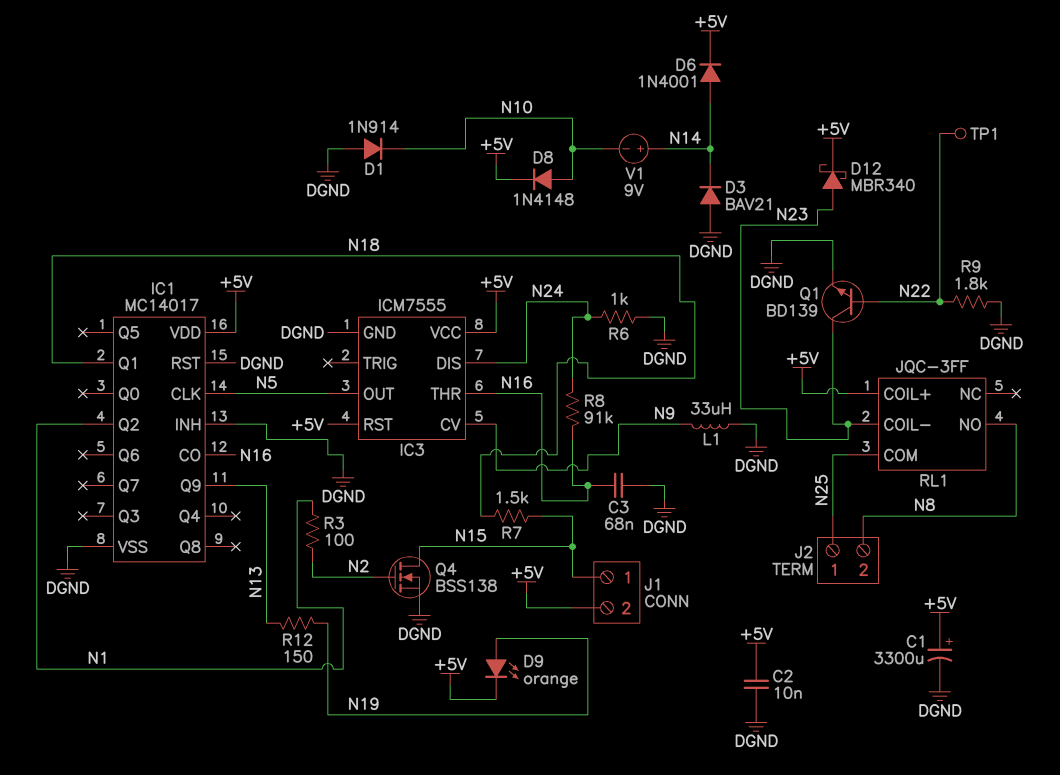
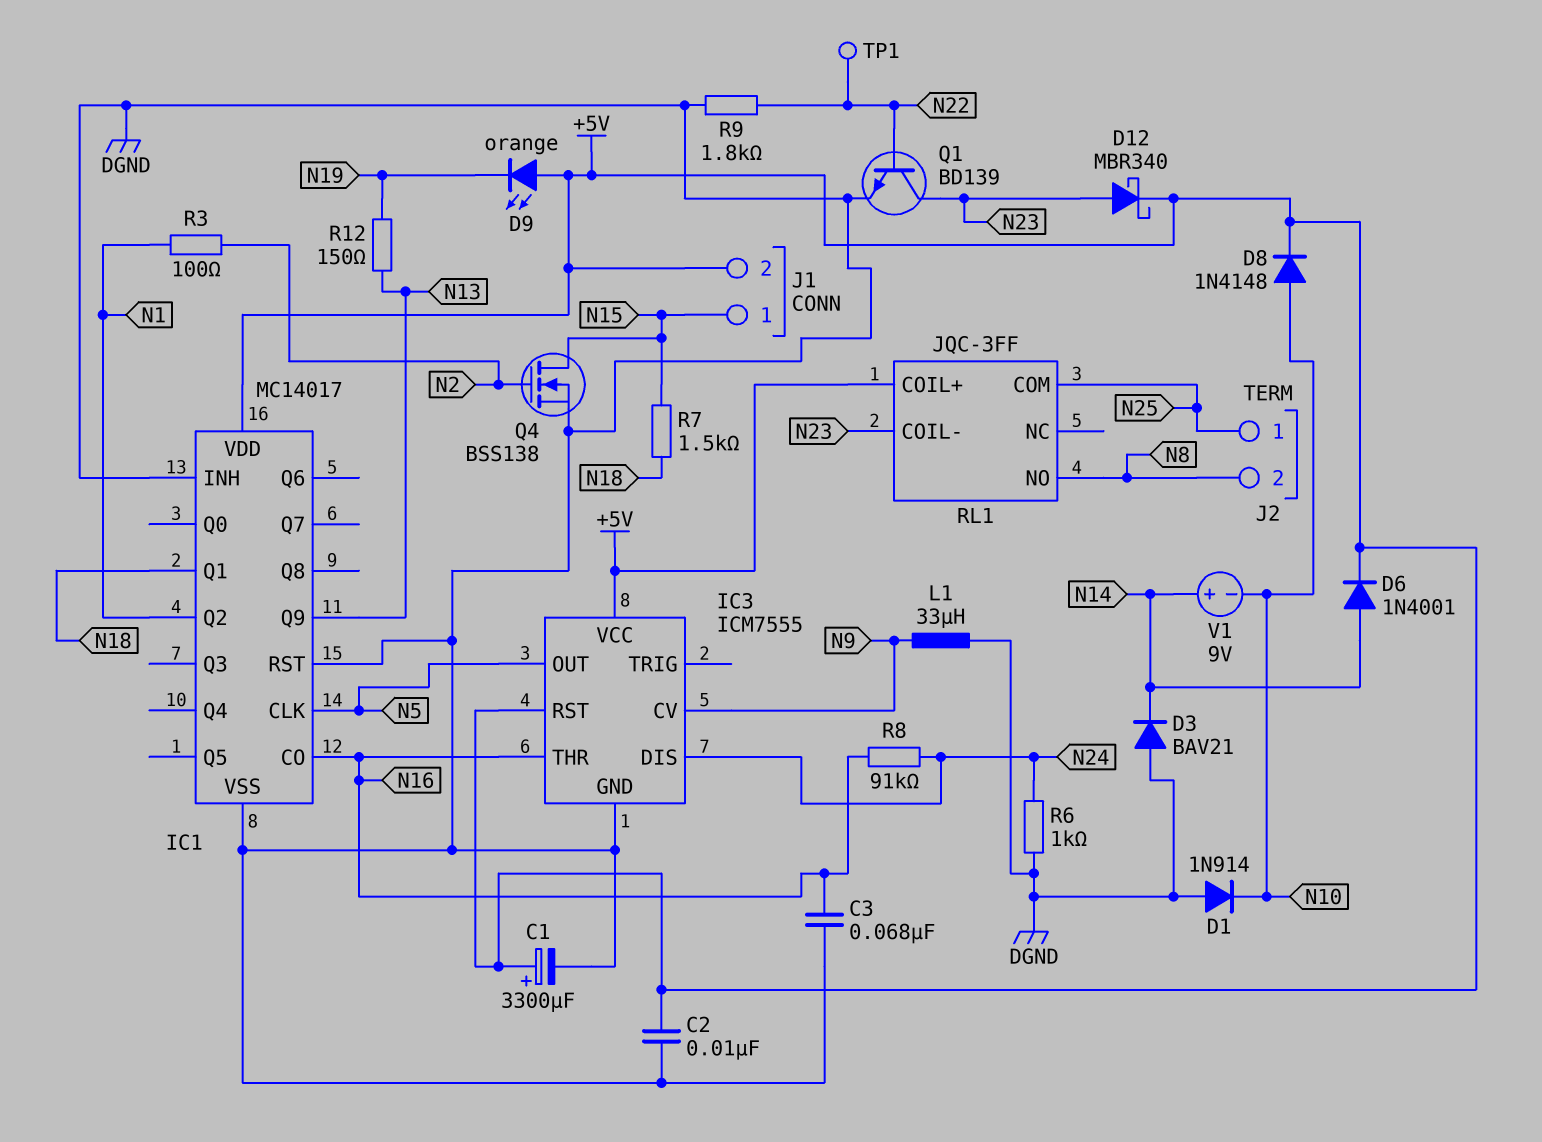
D9: LED orange (A N19, K +5V) -> LED orange (A +5V, K N19)

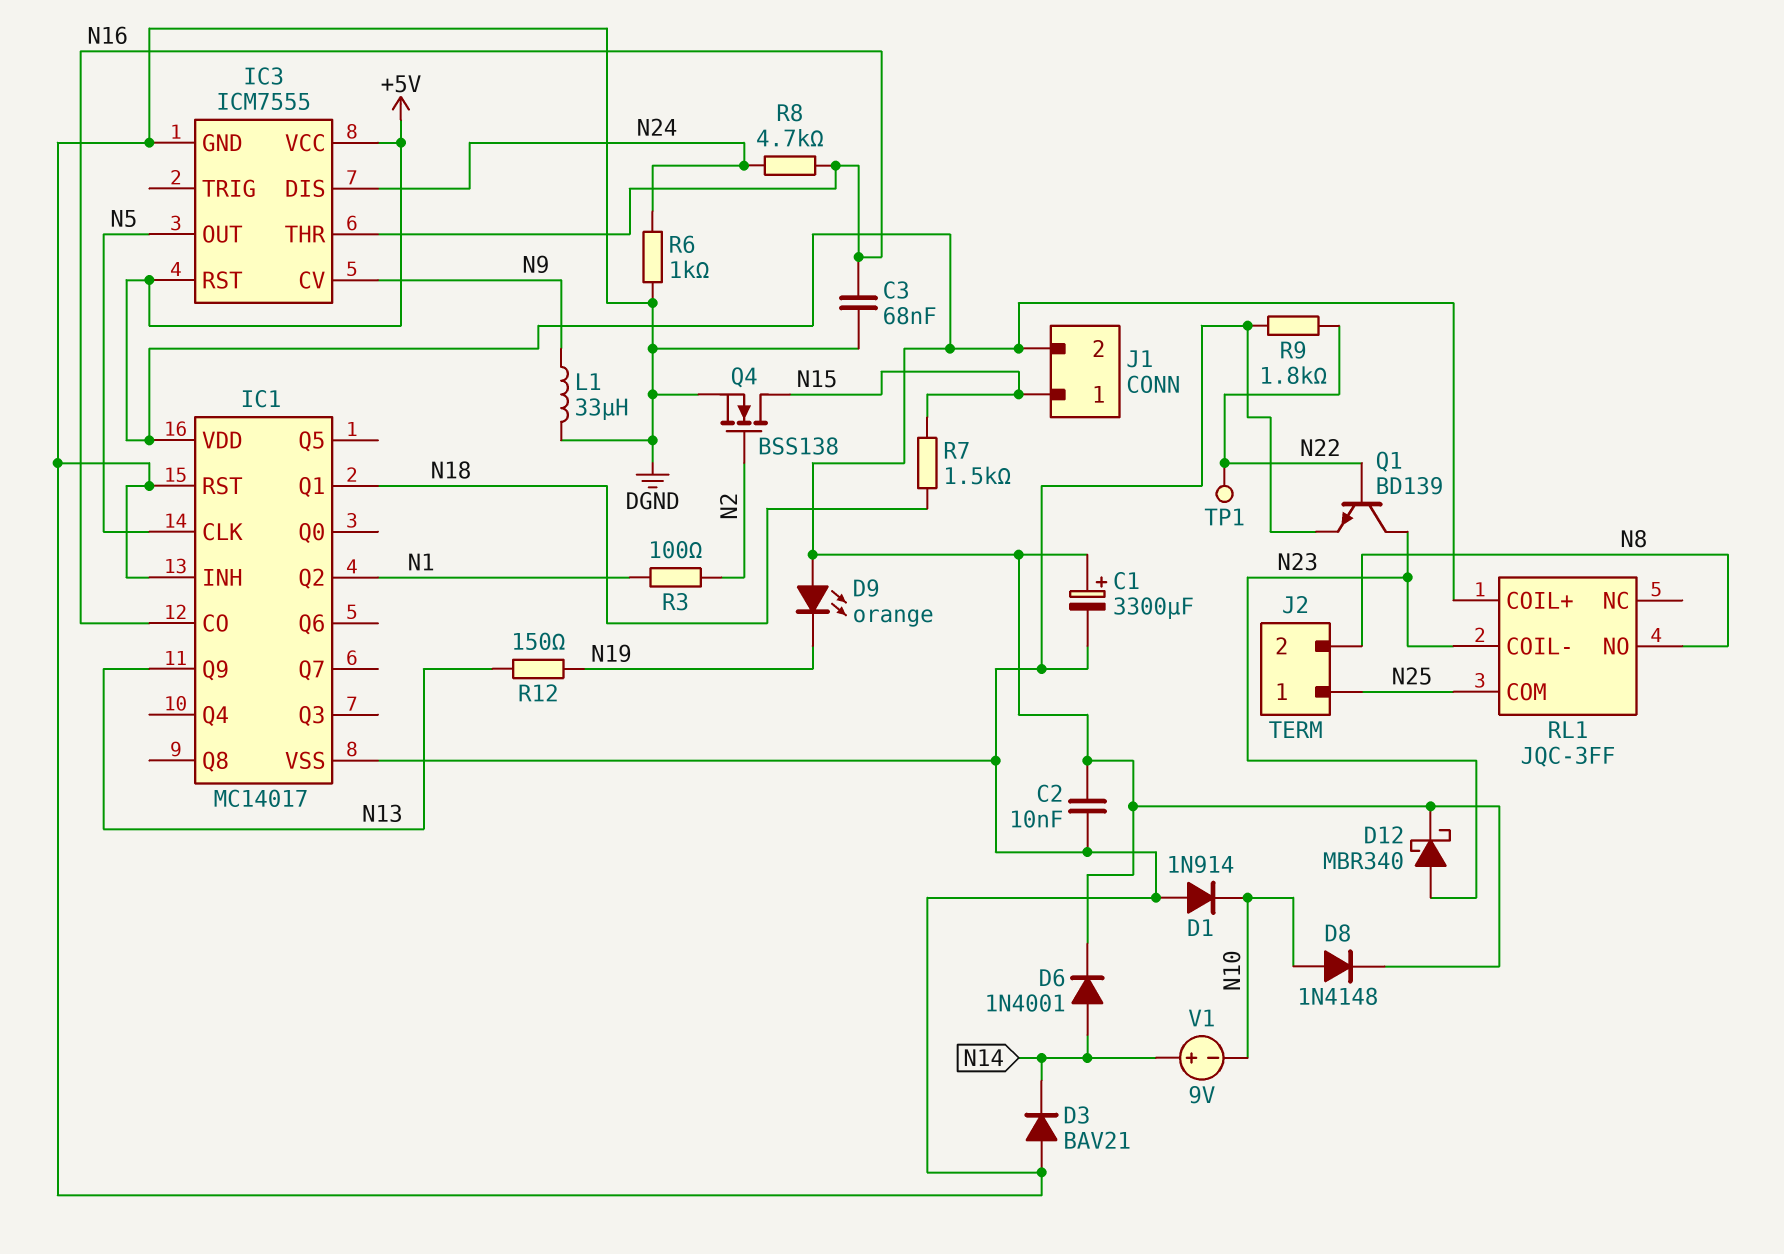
R8: 91k (N16, N24) -> 4.7k (N16, N24)

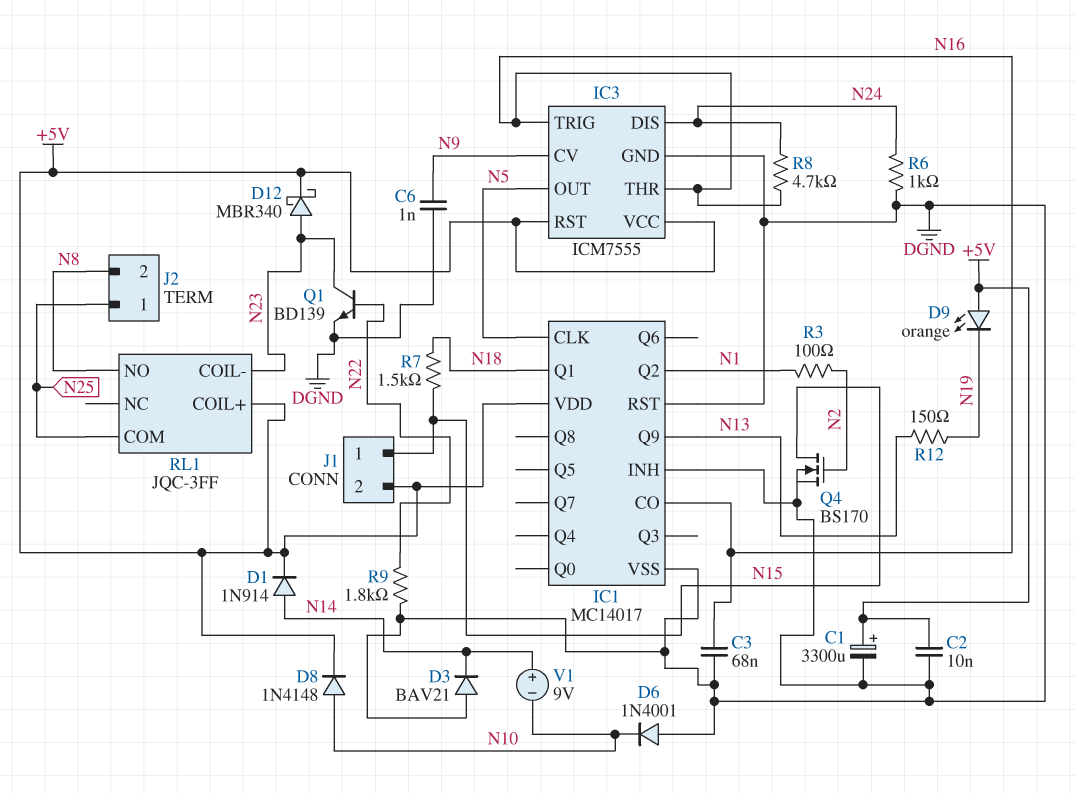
C6: none -> 1nF (DGND, N9)
D1: diode 1N914 (A DGND, K N10) -> diode 1N914 (A N14, K +5V)
D6: diode 1N4001 (A N14, K +5V) -> diode 1N4001 (A DGND, K N10)
IC3 pin TRIG: none -> N16
L1: 33uH (DGND, N9) -> none
Q4: NMOS BSS138 (G N2, D N15, S DGND) -> NMOS BS170 (G N2, D N15, S DGND)
TP1: test point (N22) -> none

